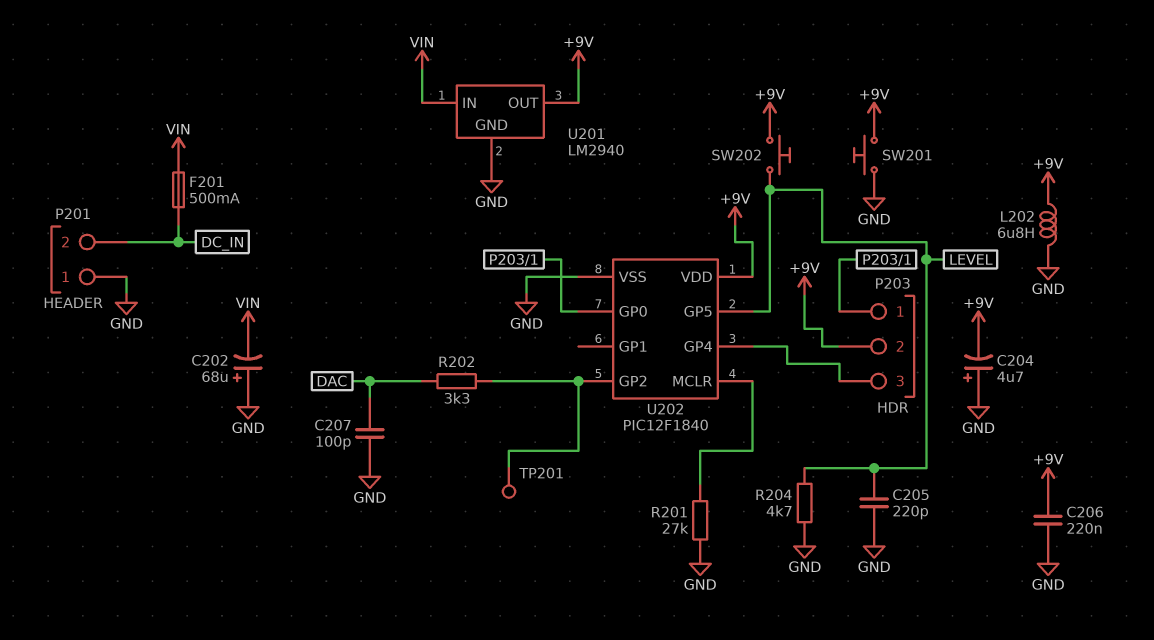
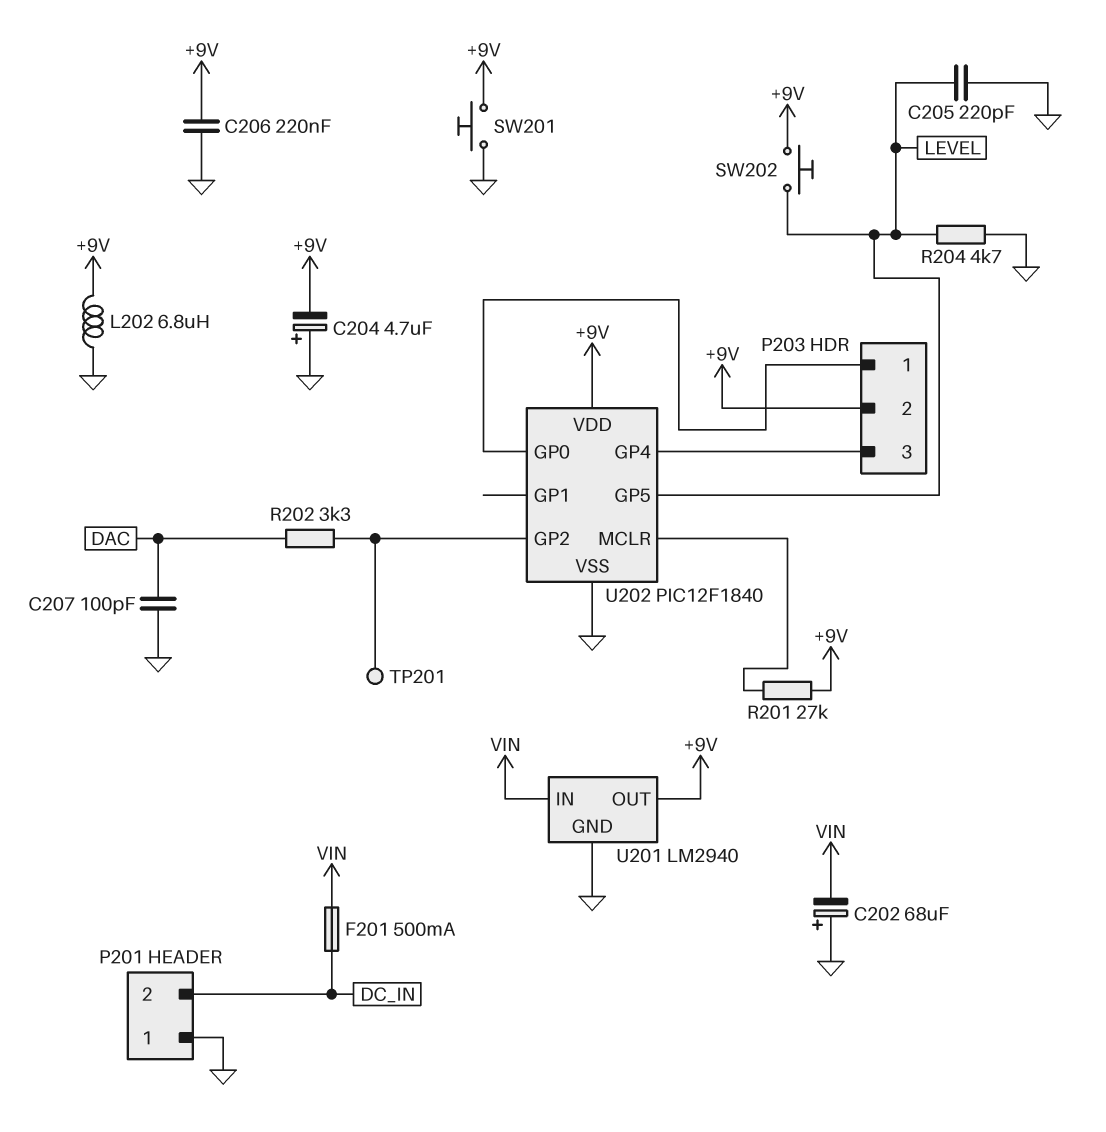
R201: 27k (GND, U202/MCLR) -> 27k (+9V, U202/MCLR)

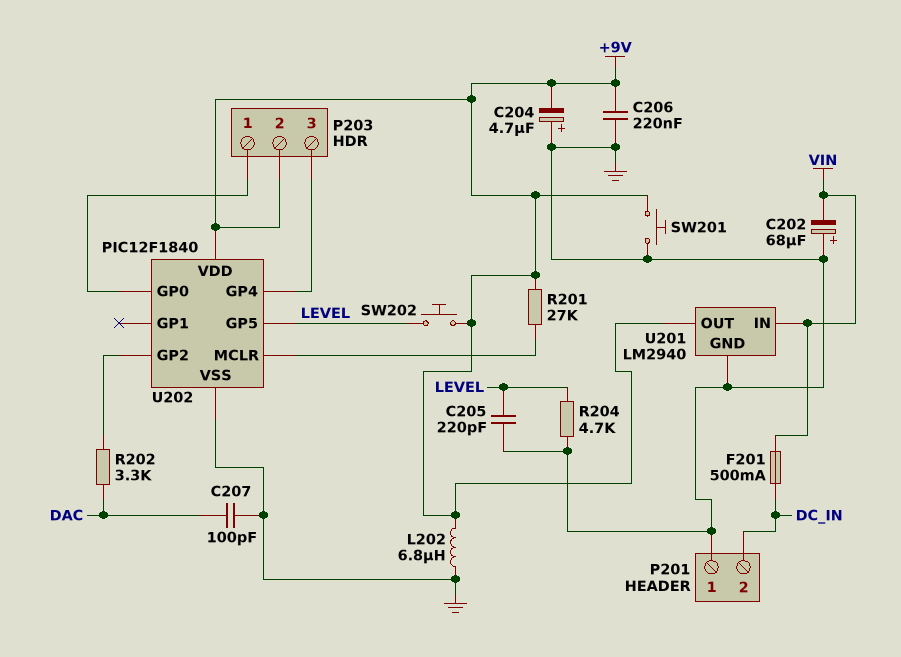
TP201: test point (U202/GP2) -> none

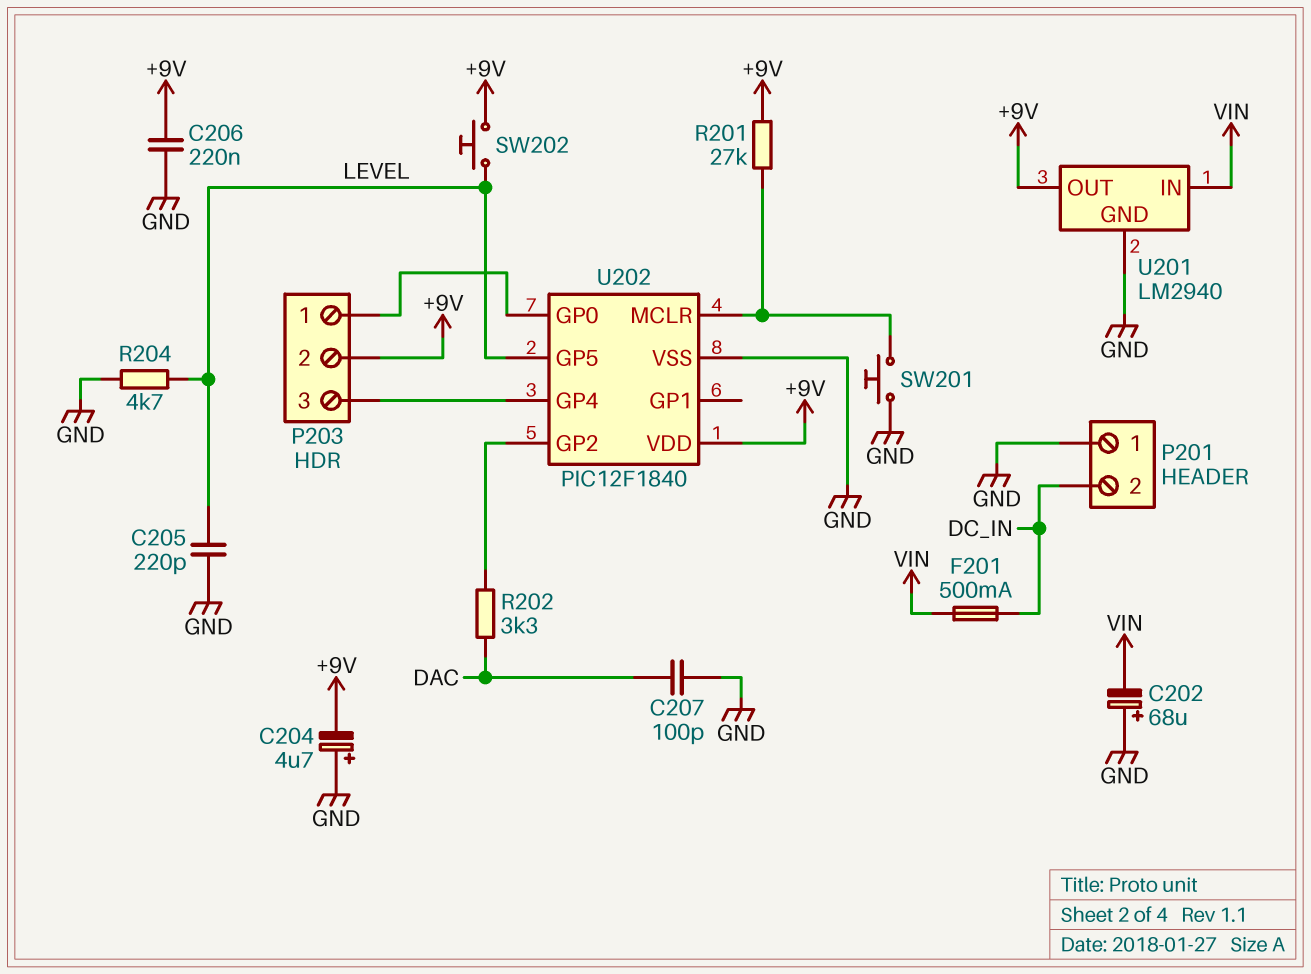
L202: 6.8uH (+9V, GND) -> none
SW201: button (+9V, GND) -> button (GND, U202/MCLR)

